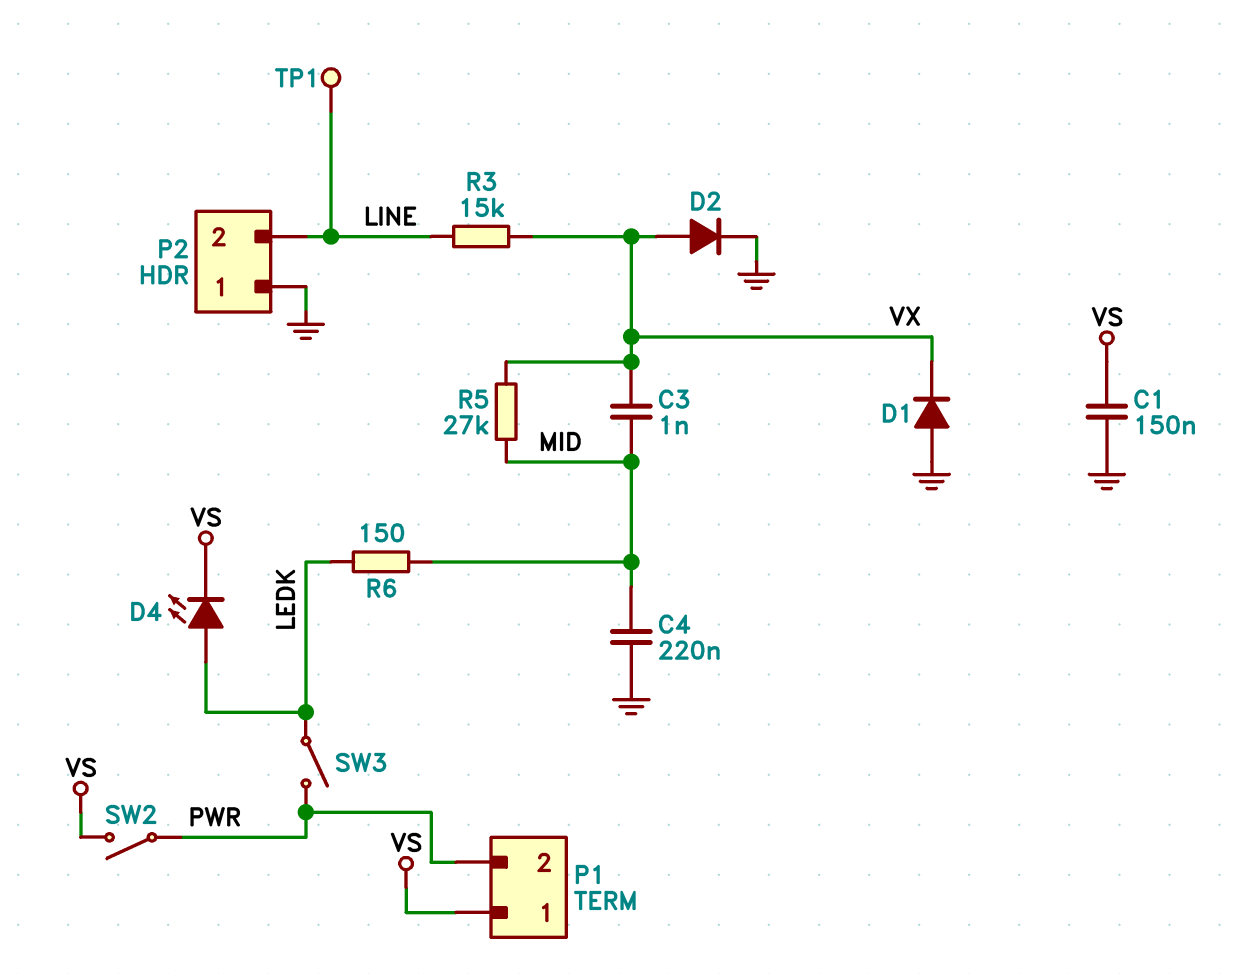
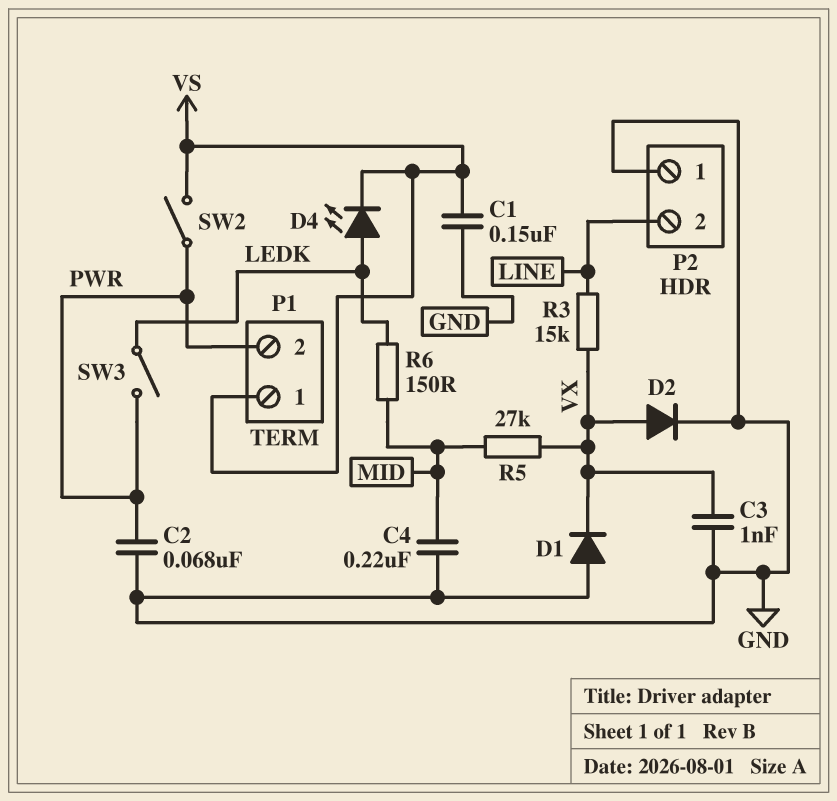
C2: none -> 68nF (GND, PWR)
C3: 1nF (MID, VX) -> 1nF (GND, VX)
TP1: test point (LINE) -> none

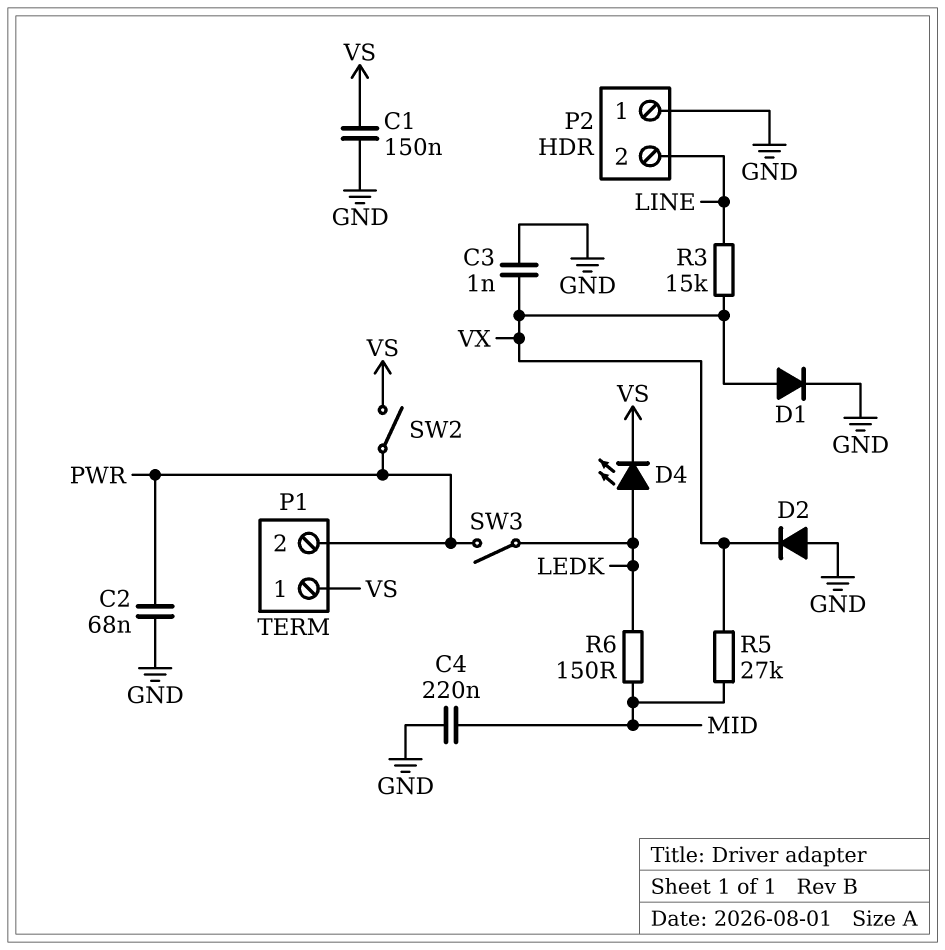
D1: diode (A GND, K VX) -> diode (A VX, K GND)
D2: diode (A VX, K GND) -> diode (A GND, K VX)

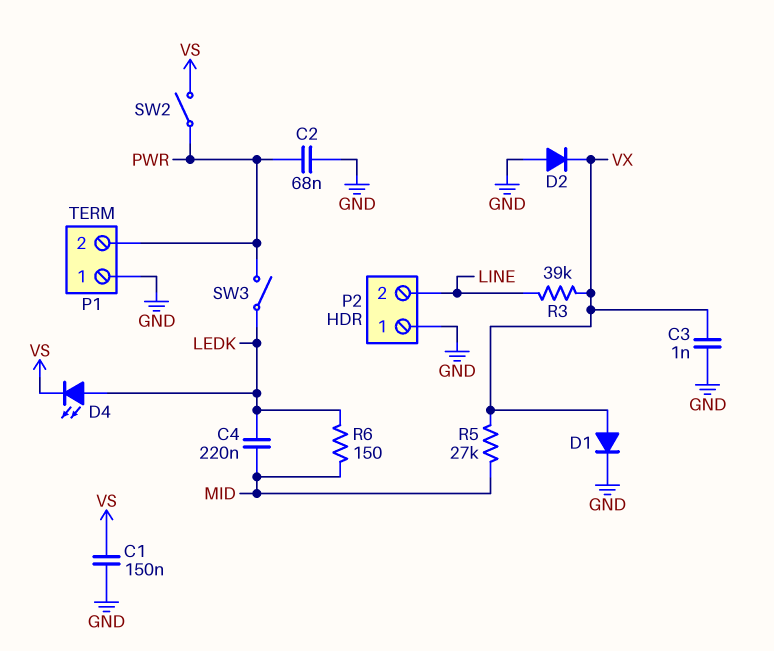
C4: 220nF (GND, MID) -> 220nF (LEDK, MID)
P1 pin 1: VS -> GND
R3: 15k (LINE, VX) -> 39k (LINE, VX)

